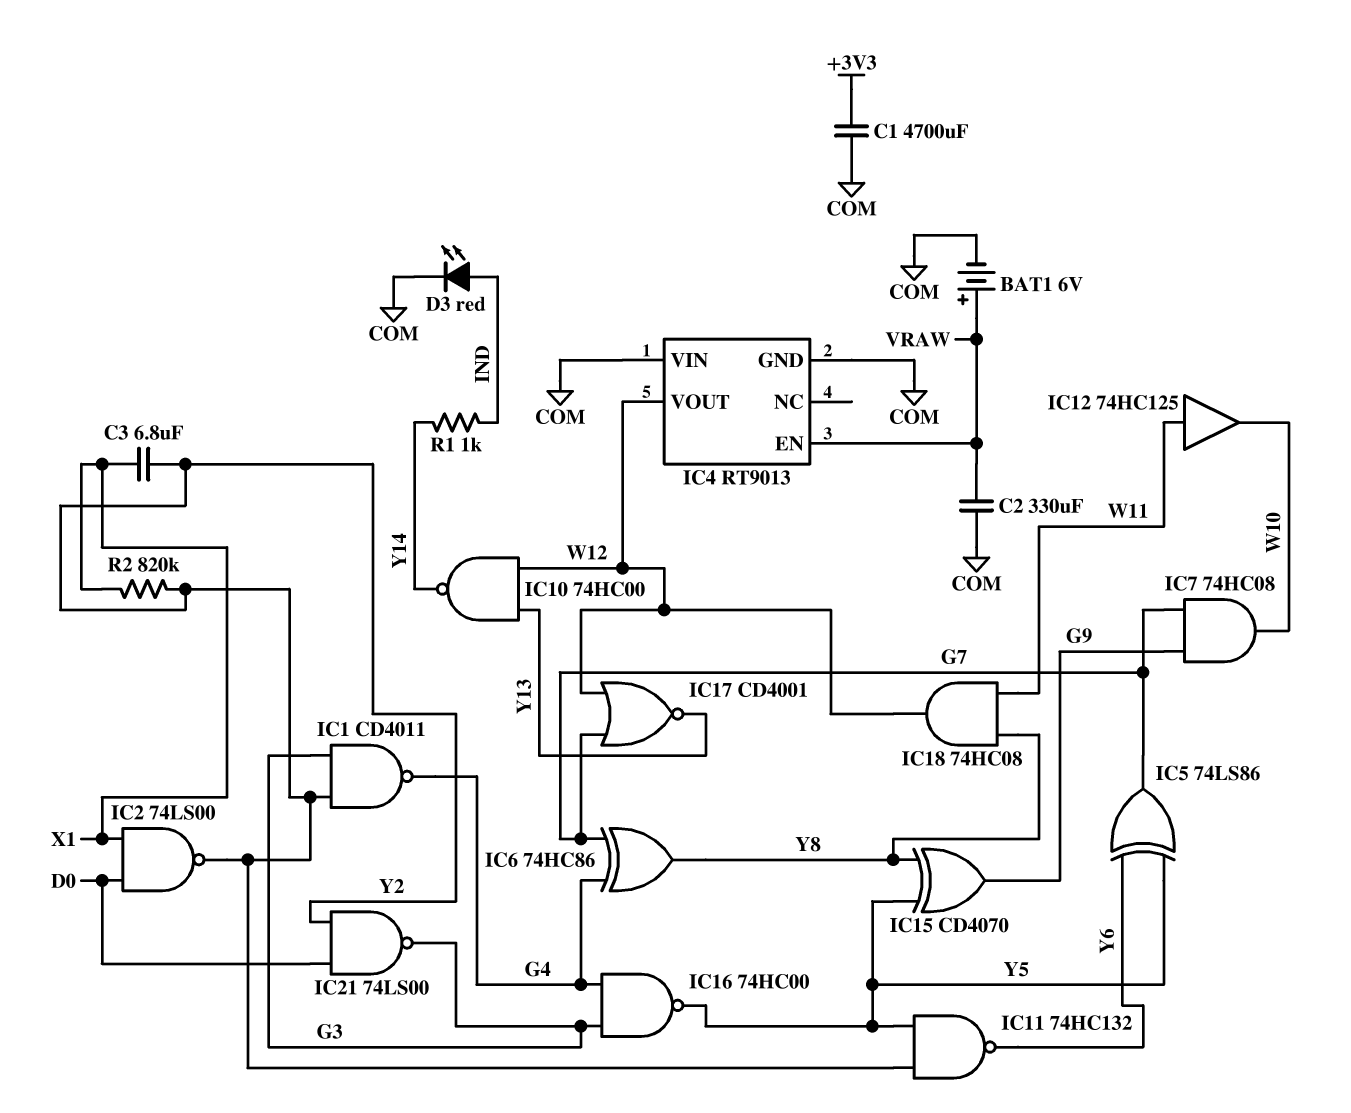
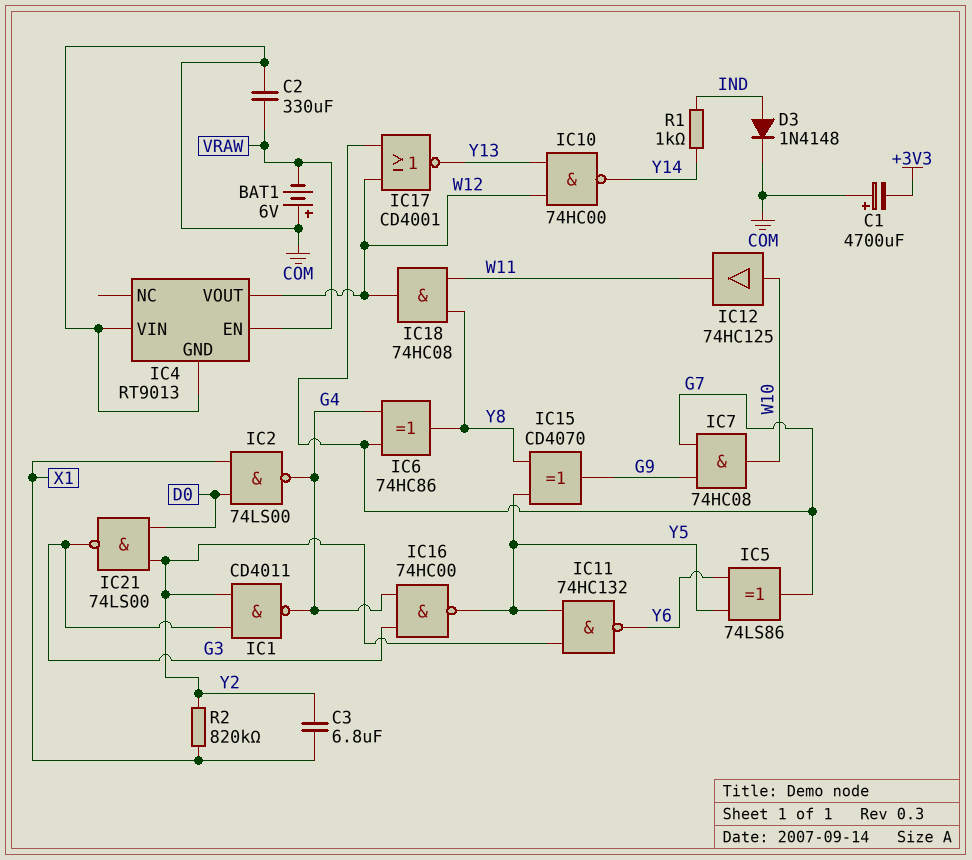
BAT1: 6V (plus VRAW, minus COM) -> 6V (plus COM, minus VRAW)
C1: 4700uF (+3V3, COM) -> 4700uF (plus COM, minus +3V3)
D3: LED red (A IND, K COM) -> diode 1N4148 (A IND, K COM)
IC2: NAND 74LS00 (in D0, in X1, out Y2) -> NAND 74LS00 (in D0, in X1, out G4)
IC12: buffer 74HC125 (in W11, out W10) -> buffer 74HC125 (in W10, out W11)

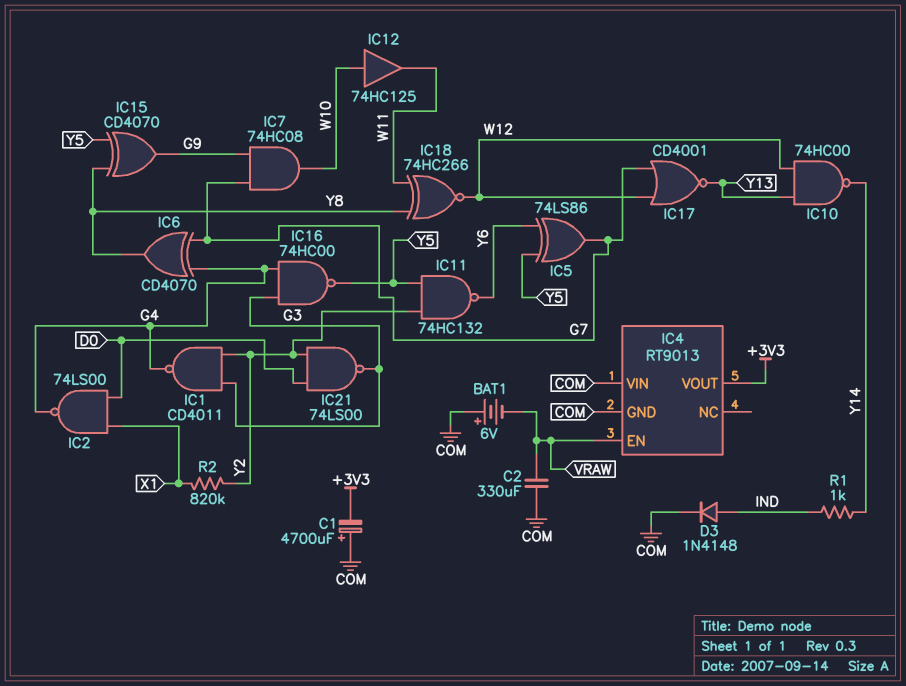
C3: 6.8uF (X1, Y2) -> none
IC4 pin VOUT: W12 -> +3V3
IC6: XOR 74HC86 (in G4, in G7, out Y8) -> XOR CD4070 (in G4, in G7, out Y8)
IC18: AND 74HC08 (in W11, in Y8, out W12) -> XNOR 74HC266 (in W11, in Y8, out W12)

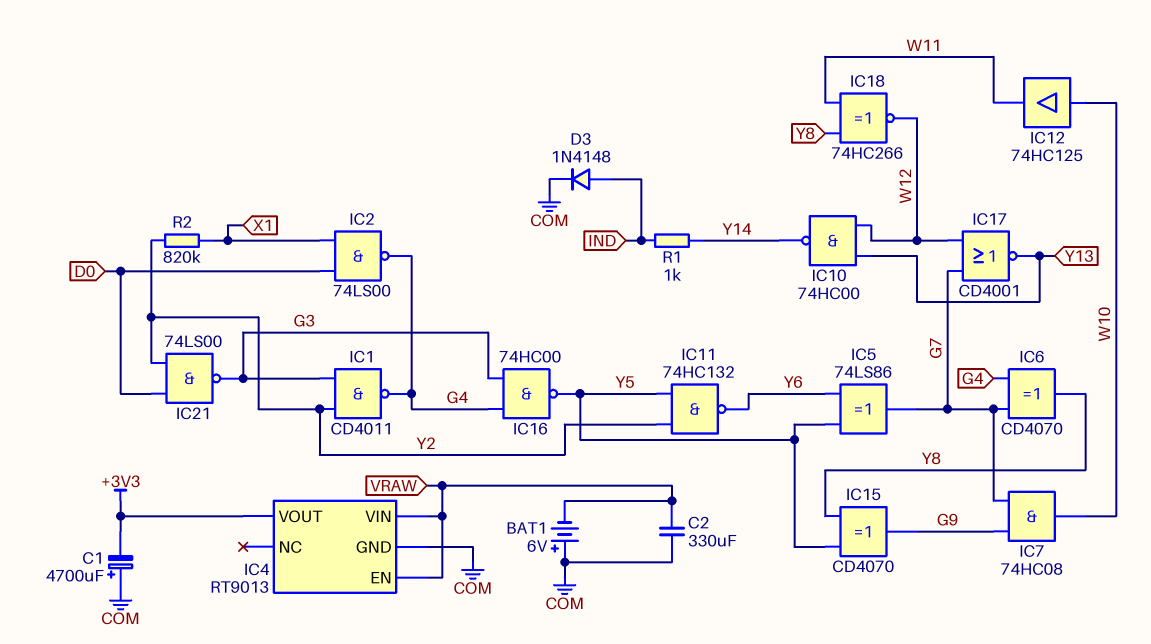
IC4 pin VIN: COM -> VRAW

